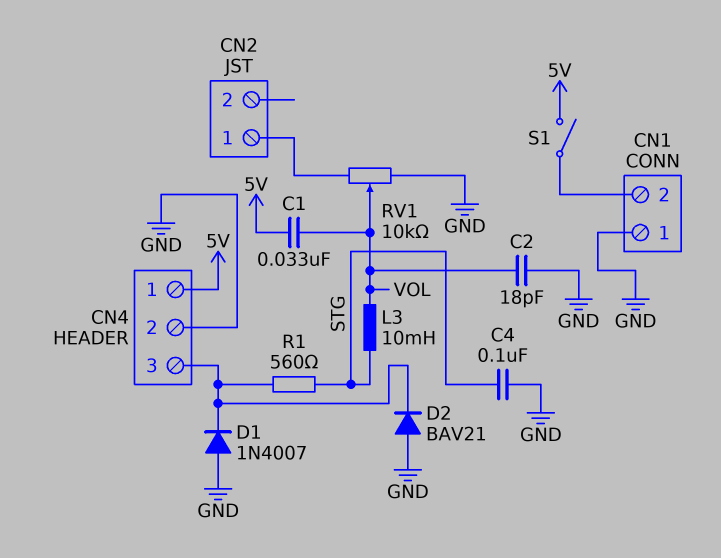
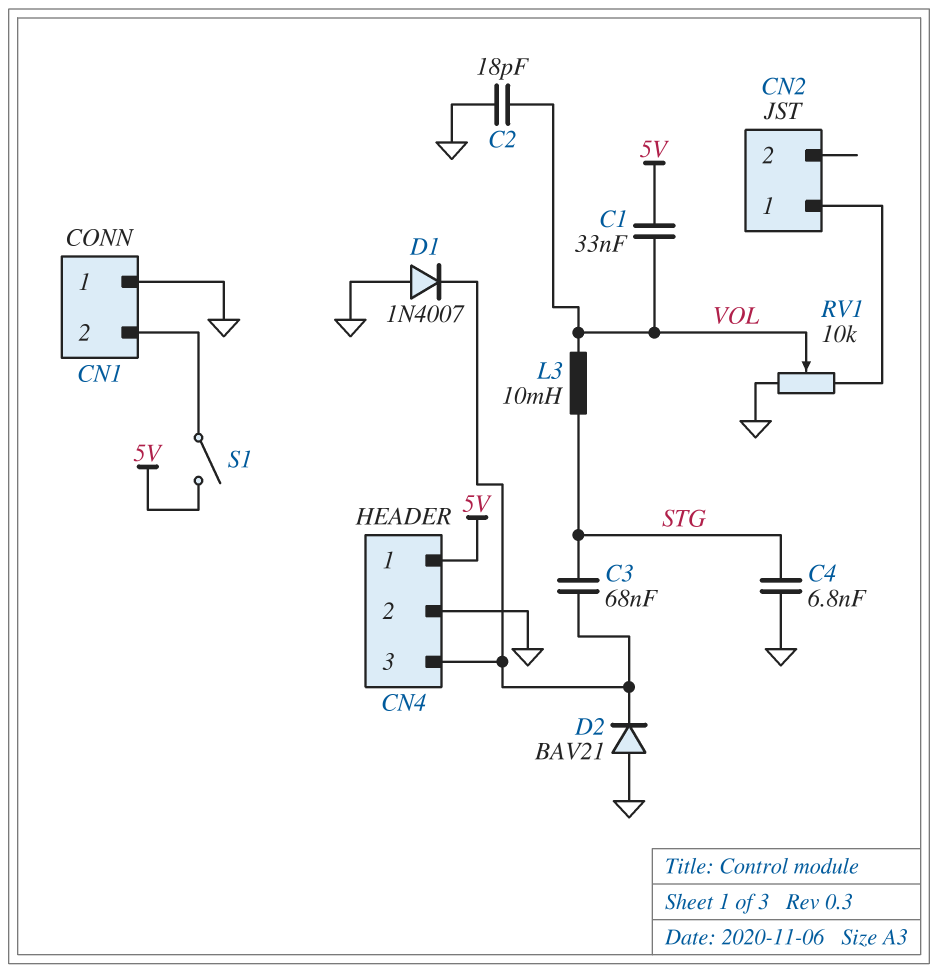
C3: none -> 68nF (CN4/3, STG)
C4: 100nF (GND, STG) -> 6.8nF (GND, STG)
R1: 560 (CN4/3, STG) -> none

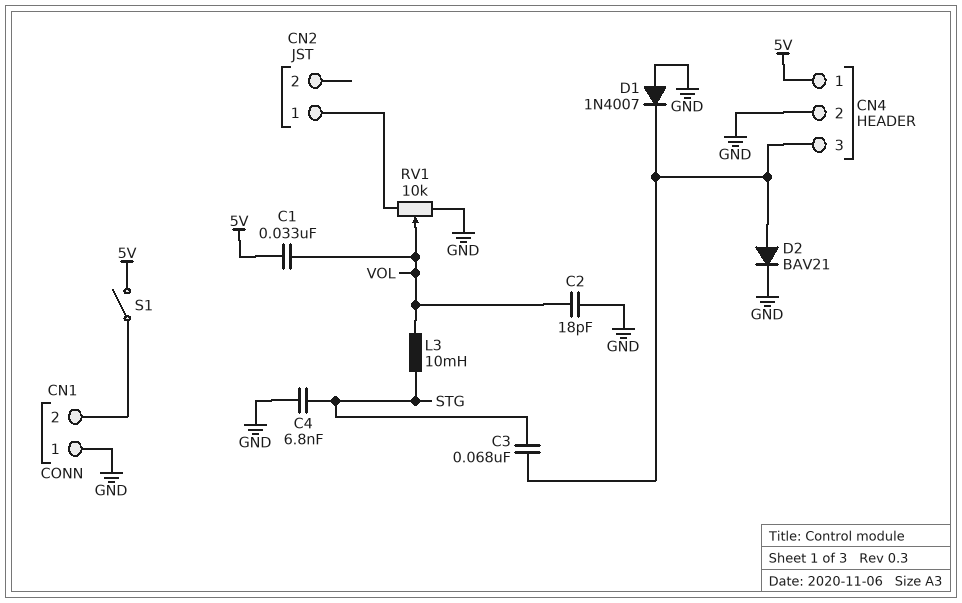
D2: diode BAV21 (A GND, K CN4/3) -> diode BAV21 (A CN4/3, K GND)

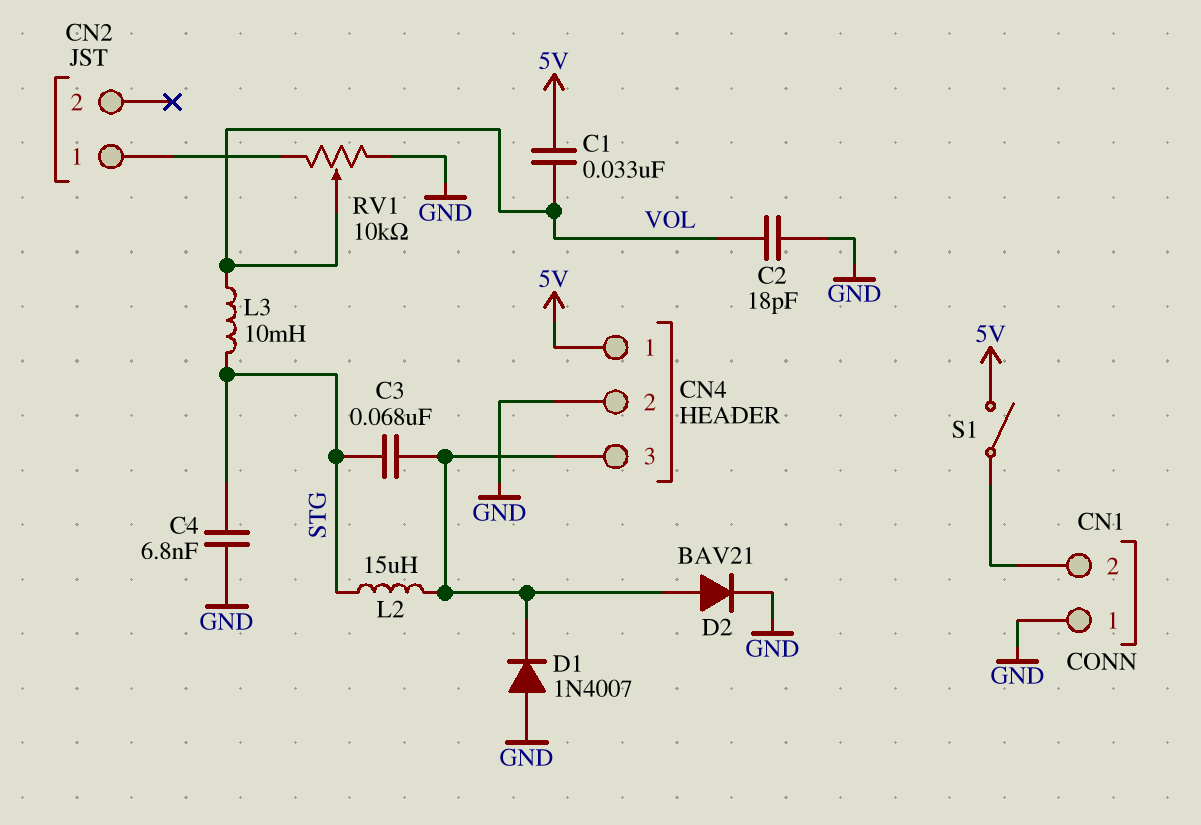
L2: none -> 15uH (CN4/3, STG)

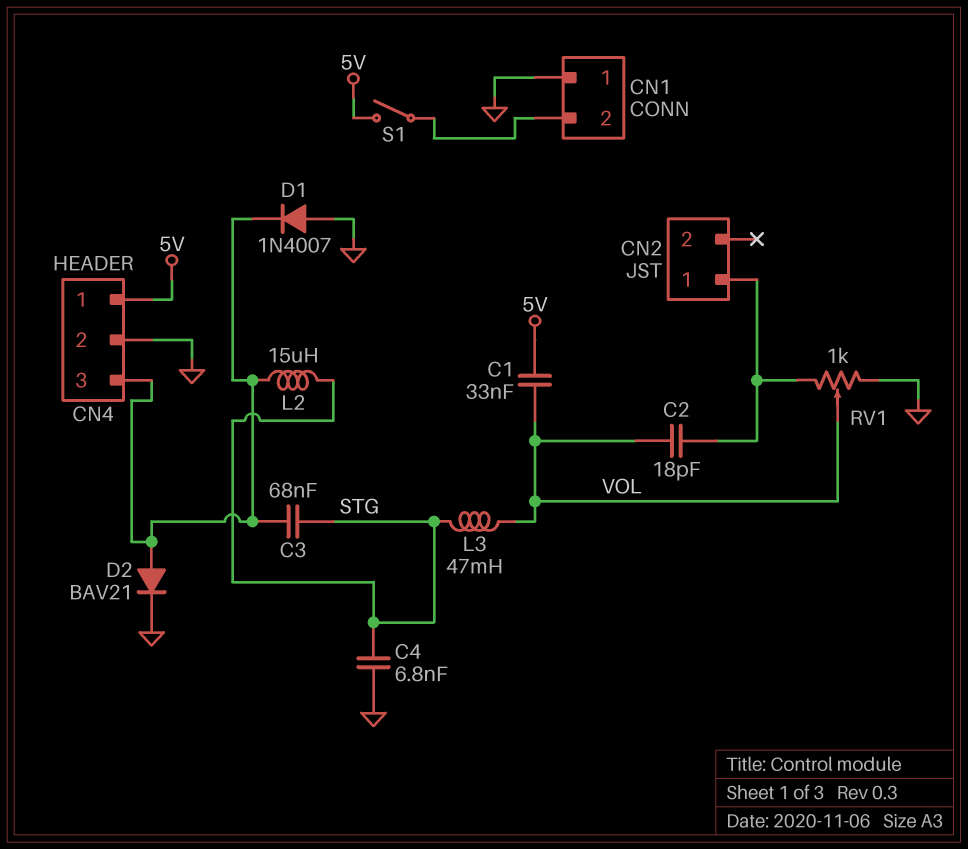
C2: 18pF (GND, VOL) -> 18pF (CN2/1, VOL)
L3: 10mH (STG, VOL) -> 47mH (STG, VOL)
RV1: 10k (CN2/1, GND, wiper VOL) -> 1k (CN2/1, GND, wiper VOL)

